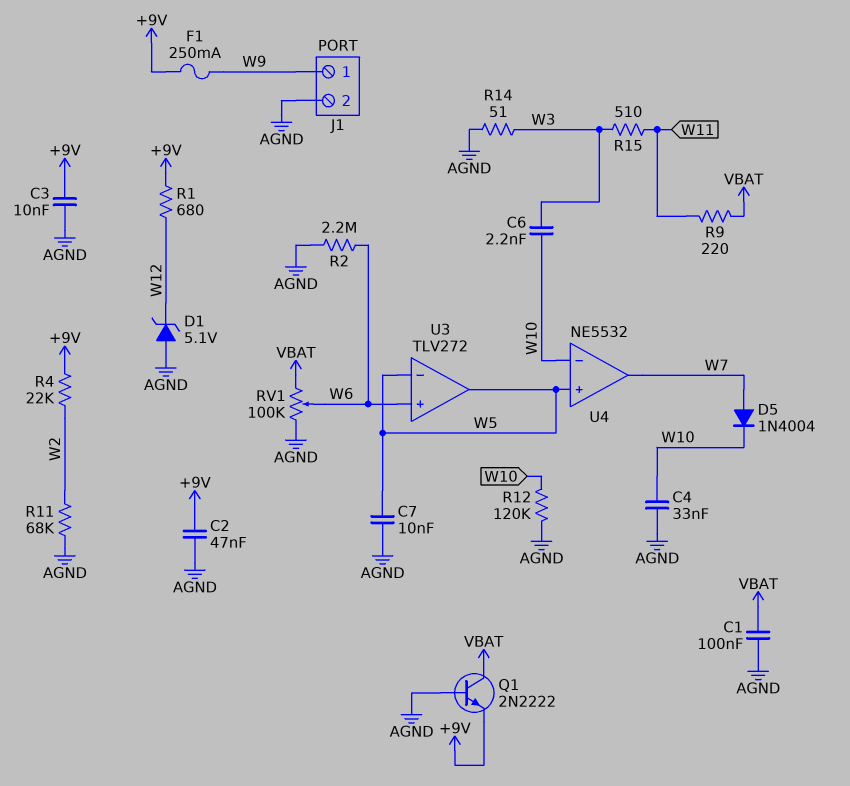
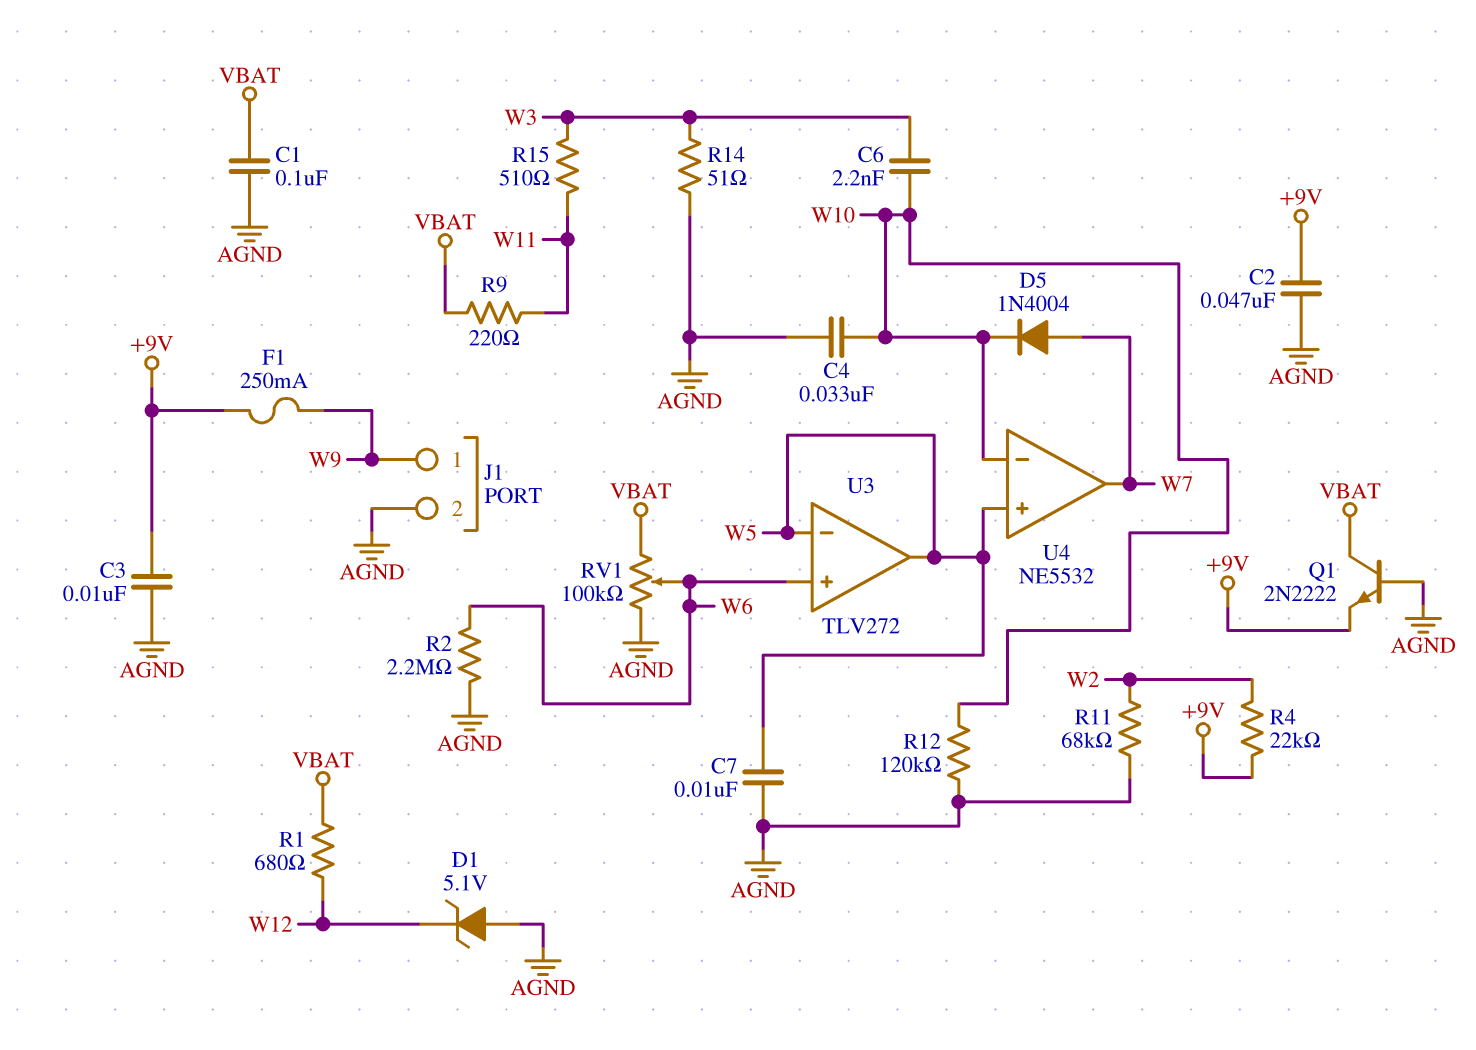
R1: 680 (+9V, W12) -> 680 (VBAT, W12)

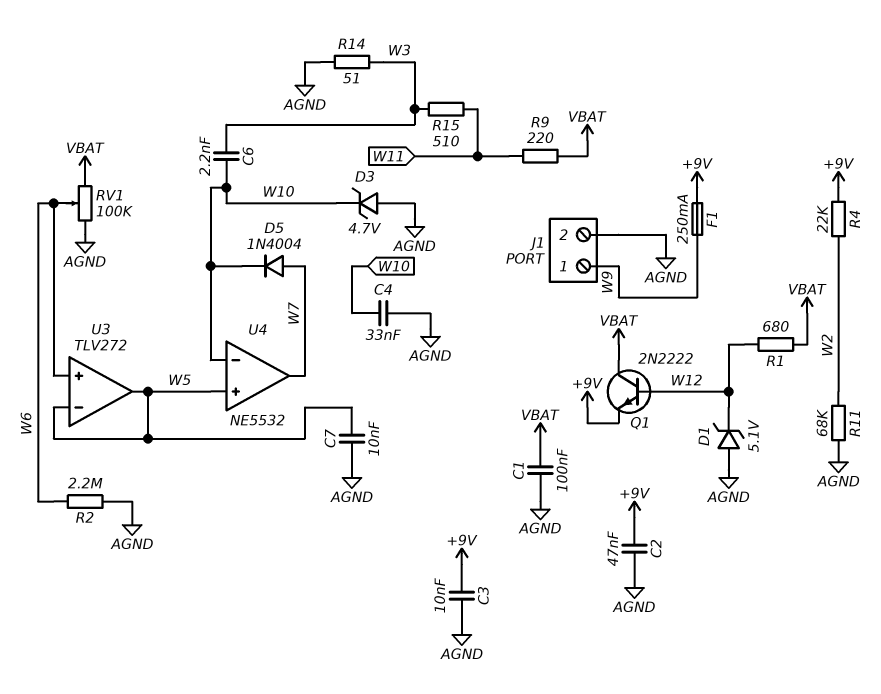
D3: none -> zener 4.7V (A AGND, K W10)
Q1: NPN 2N2222 (B AGND, C VBAT, E +9V) -> NPN 2N2222 (B W12, C VBAT, E +9V)
R12: 120k (AGND, W10) -> none

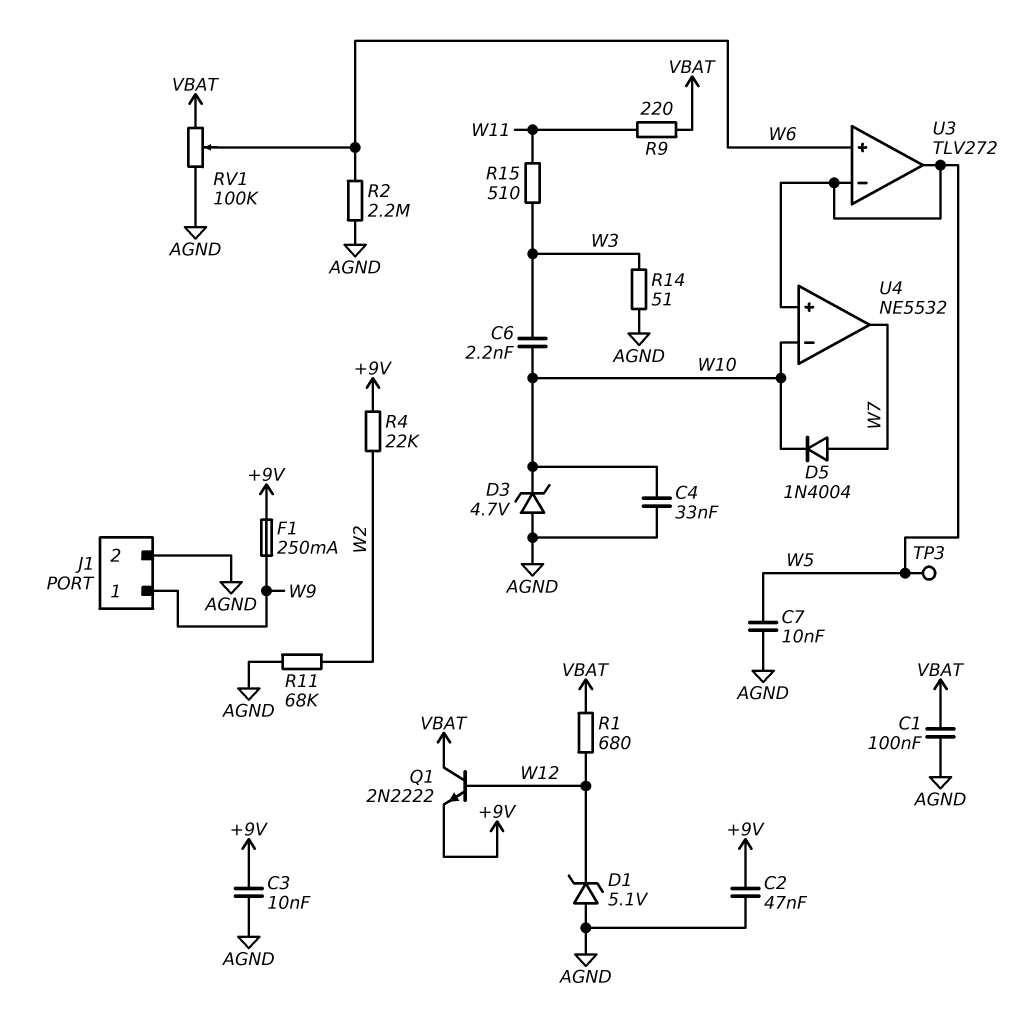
TP3: none -> test point (W5)

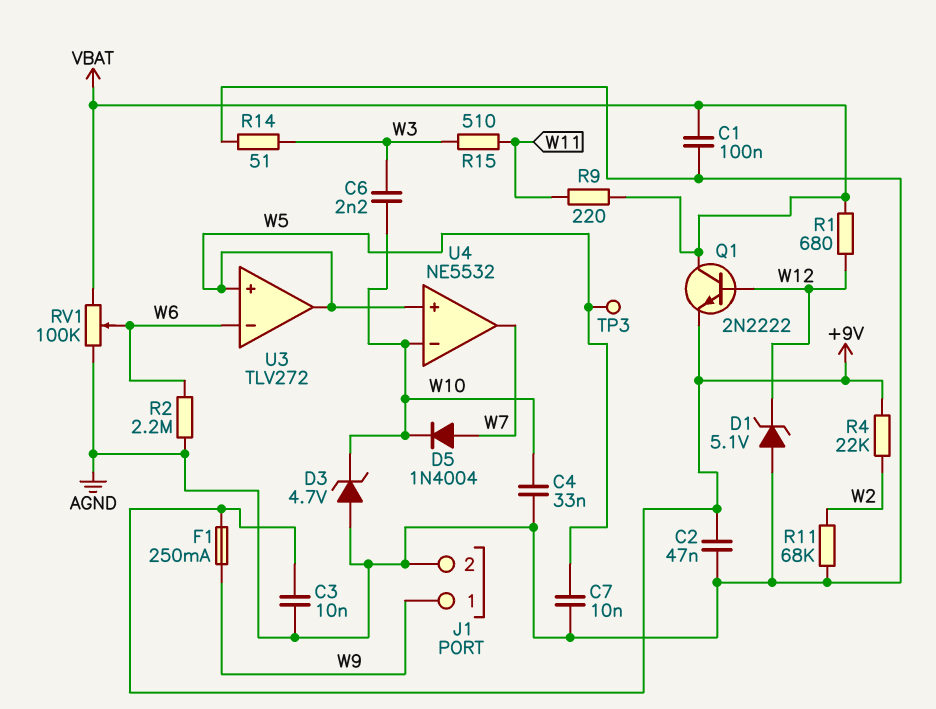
U3 pin in+: W6 -> W5
U3 pin in-: W5 -> W6

